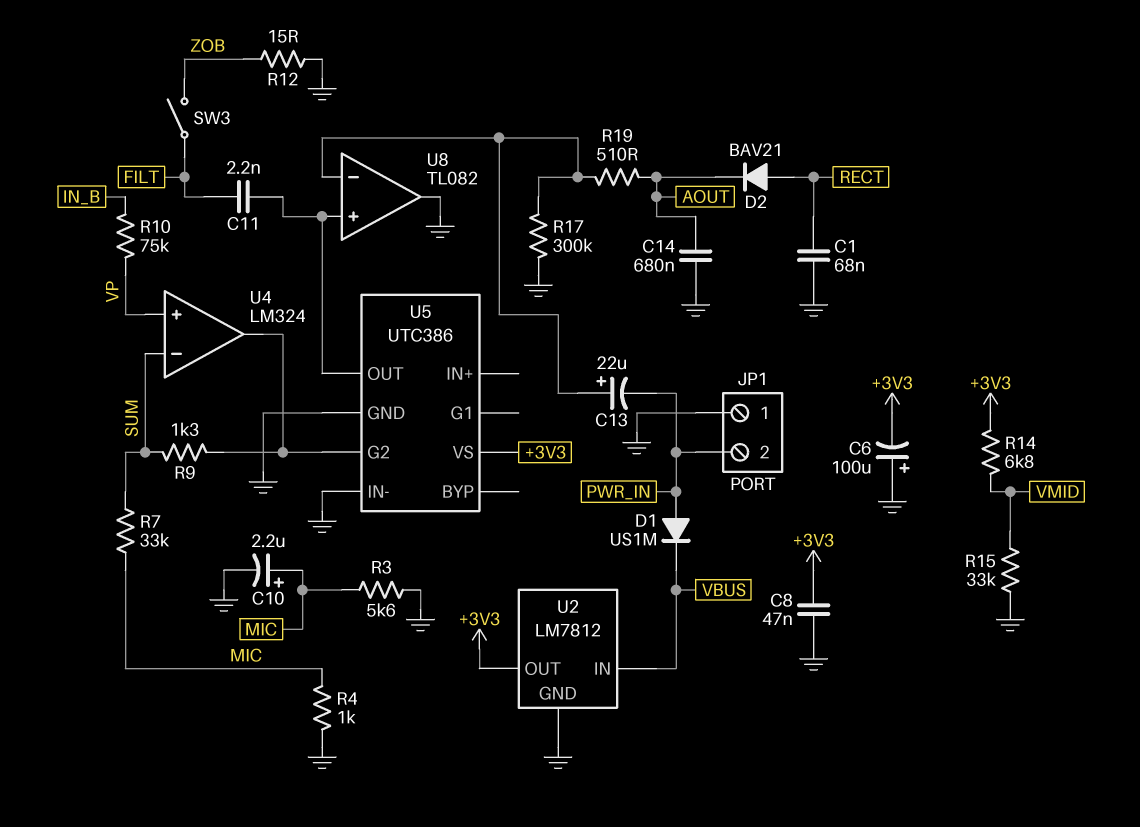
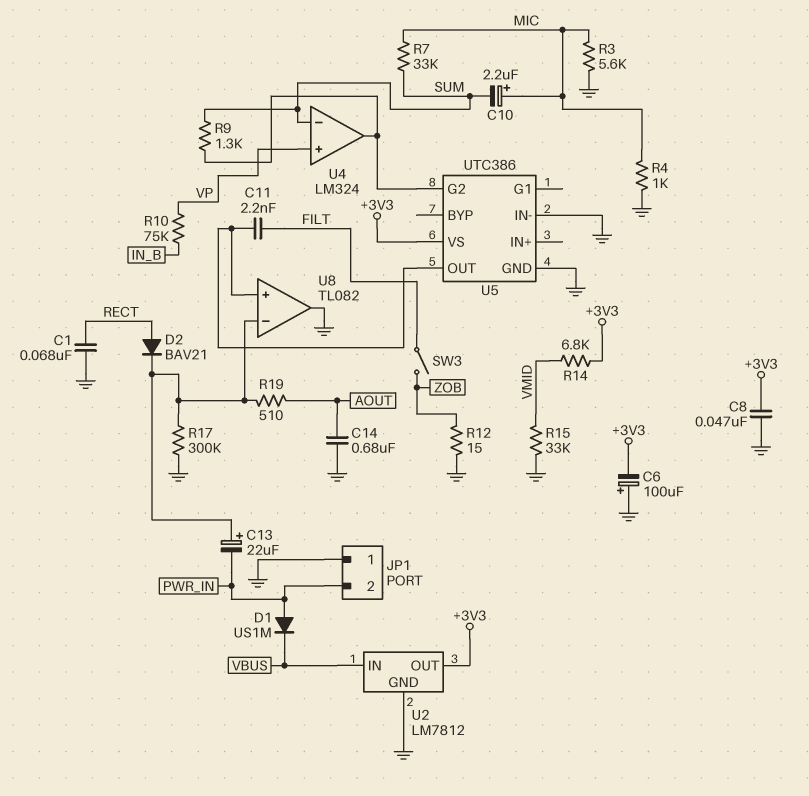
C10: 2.2uF (plus MIC, minus GND) -> 2.2uF (plus MIC, minus SUM)
D2: diode BAV21 (A RECT, K AOUT) -> diode BAV21 (A RECT, K U8/in-)

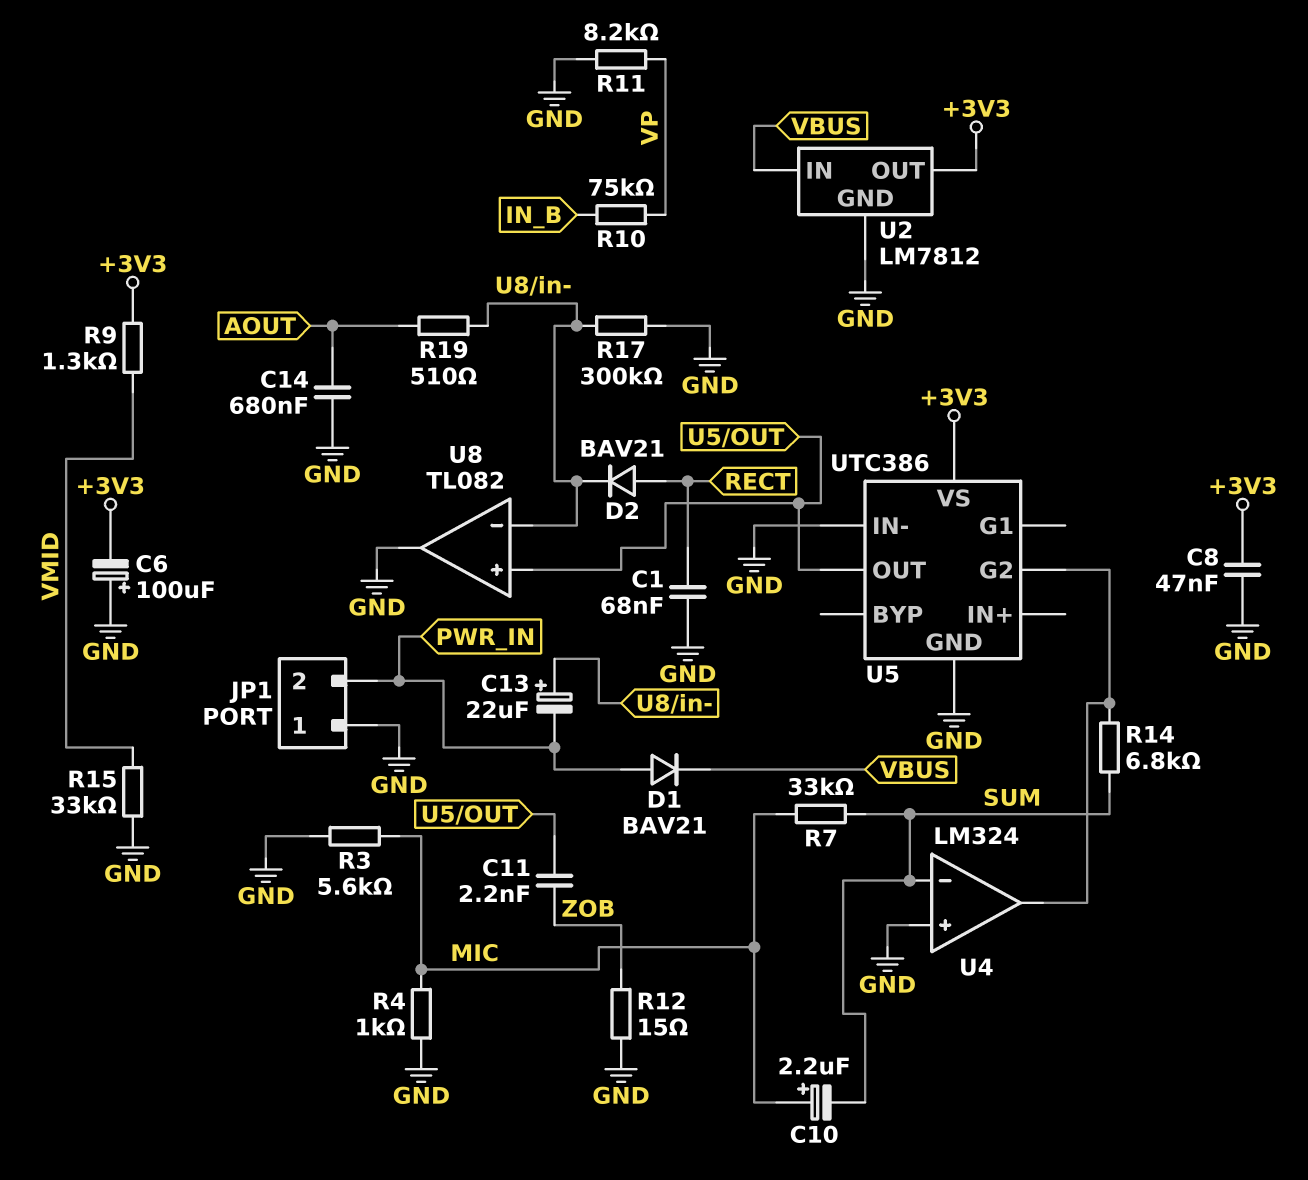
C11: 2.2nF (FILT, U5/OUT) -> 2.2nF (U5/OUT, ZOB)
D1: diode US1M (A PWR_IN, K VBUS) -> diode BAV21 (A PWR_IN, K VBUS)
R9: 1.3k (SUM, U4/out) -> 1.3k (+3V3, VMID)
R11: none -> 8.2k (GND, VP)
R14: 6.8k (+3V3, VMID) -> 6.8k (SUM, U4/out)
SW3: switch (FILT, ZOB) -> none
U4 pin in+: VP -> GND

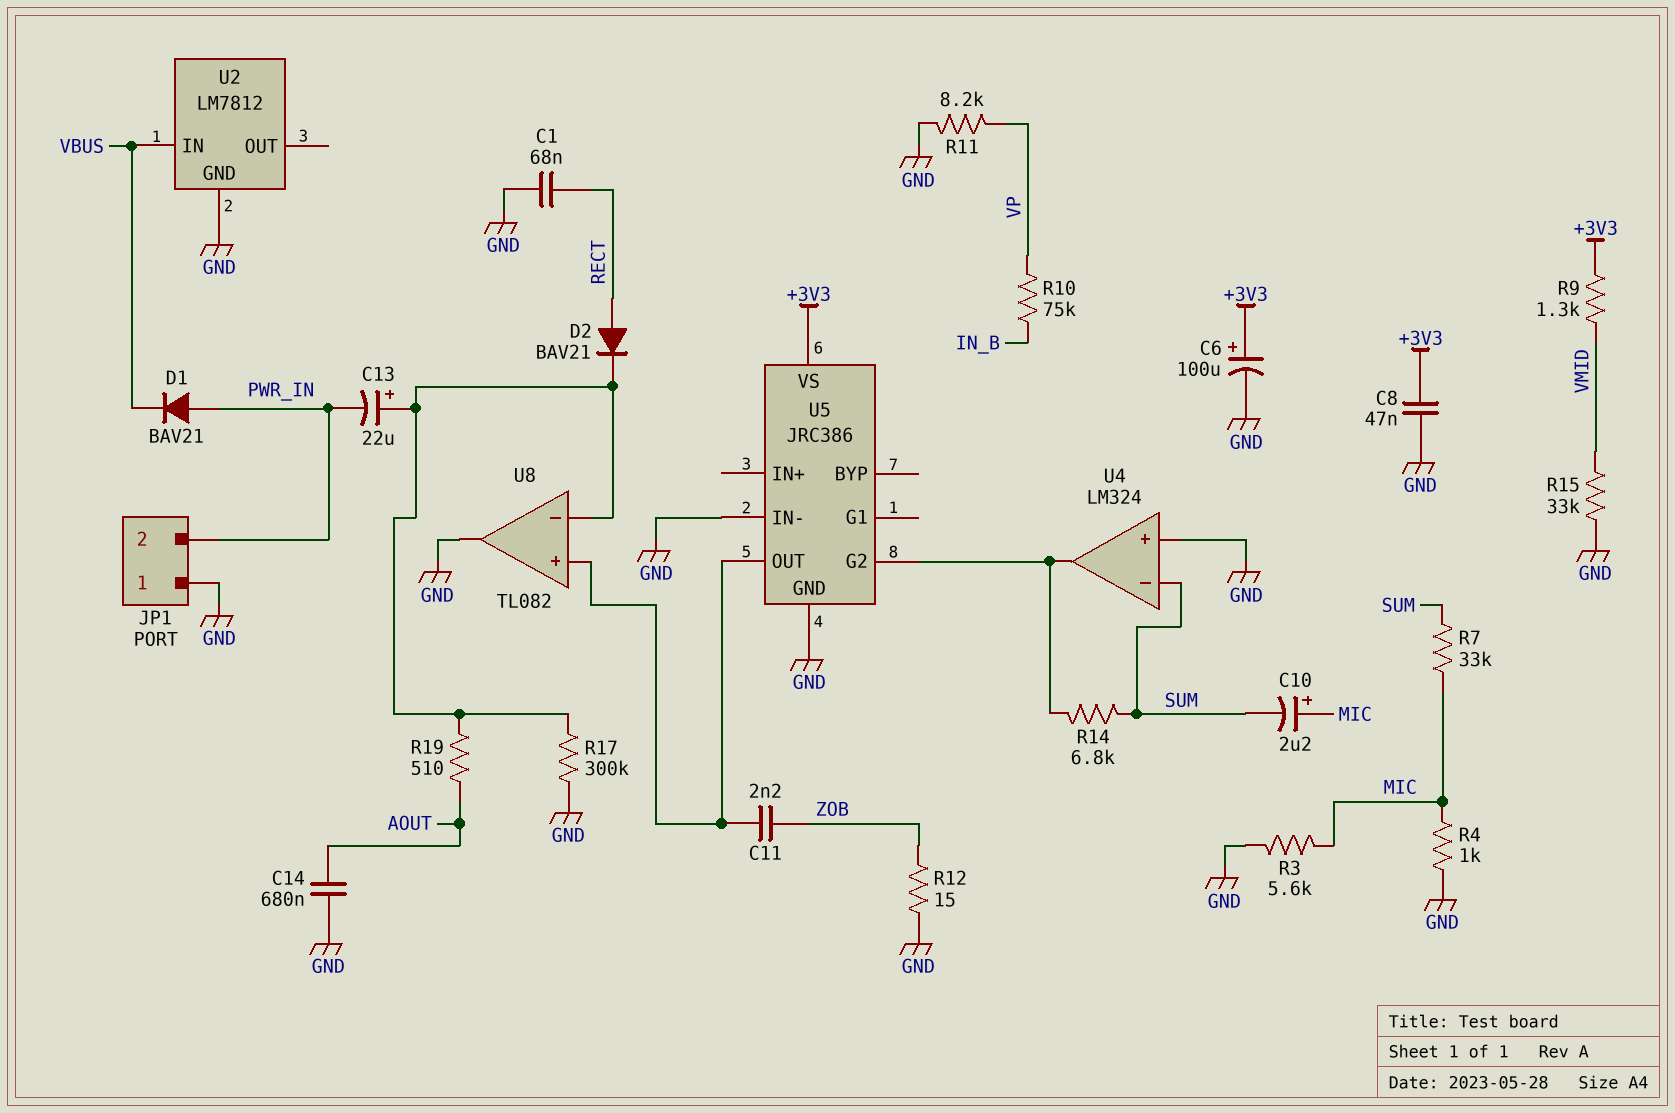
C6: 100uF (plus GND, minus +3V3) -> 100uF (plus +3V3, minus GND)
U2 pin OUT: +3V3 -> none
U5: UTC386 -> JRC386

